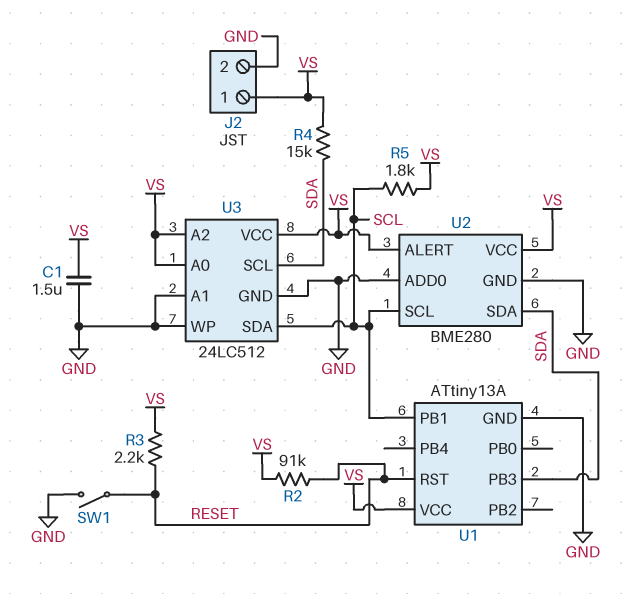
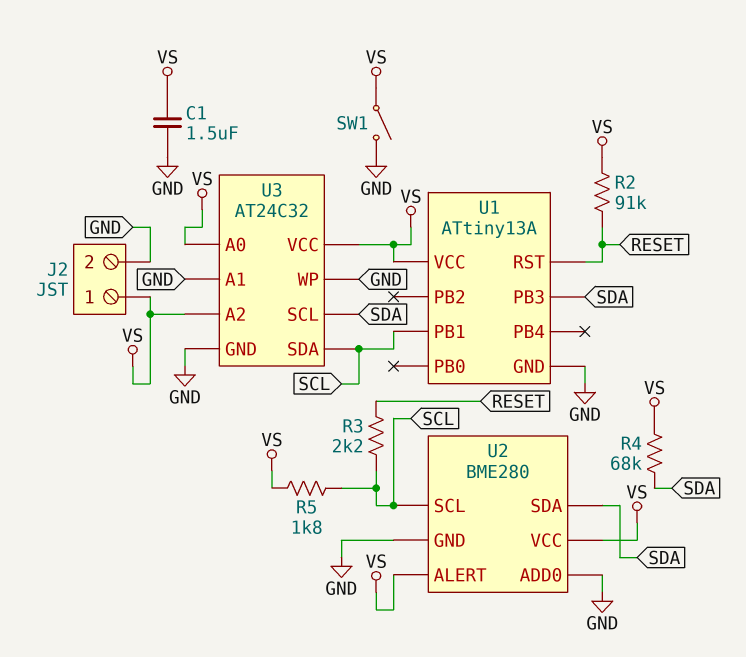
R3: 2.2k (RESET, VS) -> 2.2k (RESET, SCL)
R4: 15k (SDA, VS) -> 68k (SDA, VS)
SW1: switch (GND, RESET) -> switch (GND, VS)
U3: 24LC512 -> AT24C32

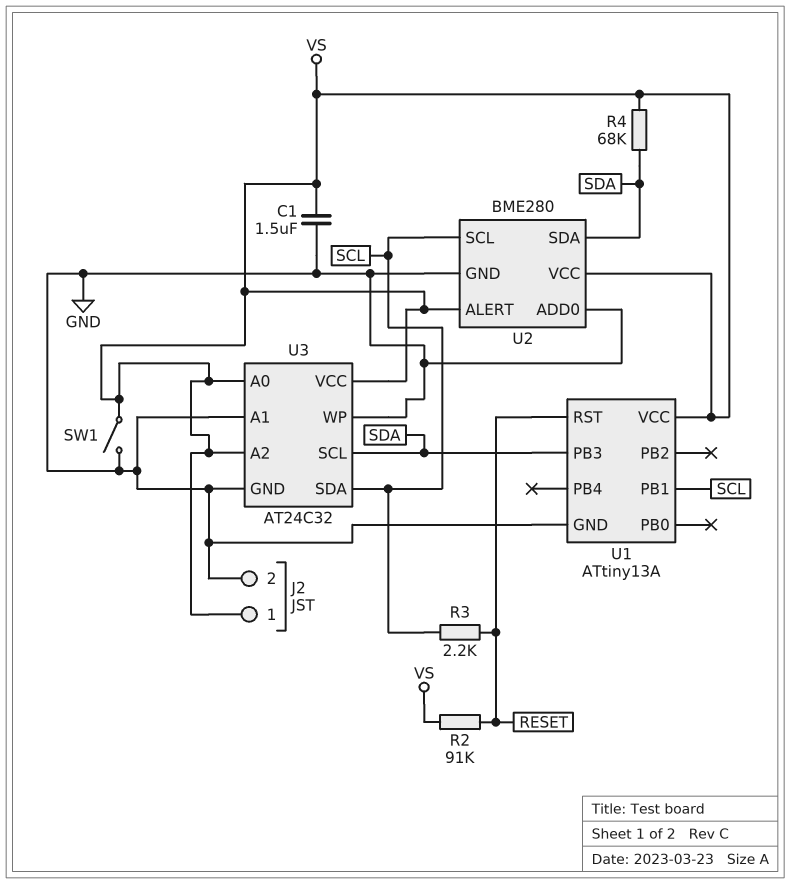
R5: 1.8k (SCL, VS) -> none

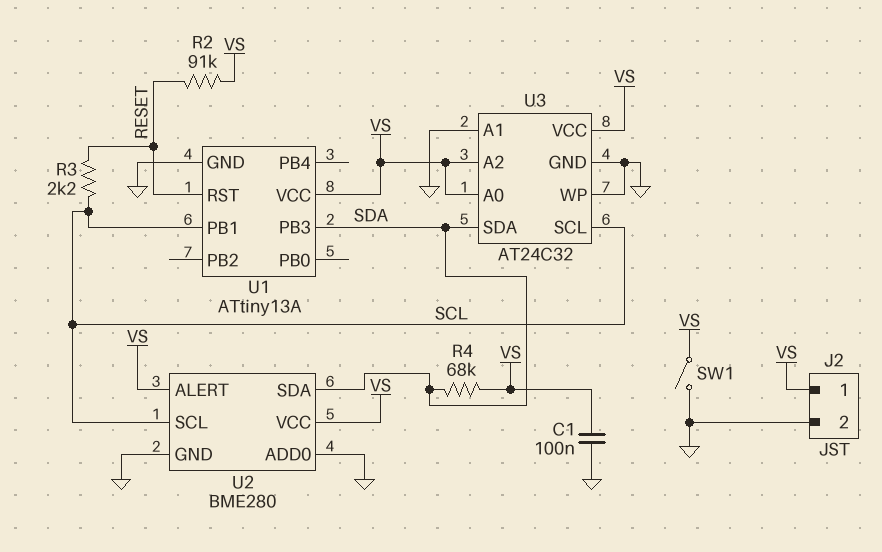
C1: 1.5uF (GND, VS) -> 100nF (GND, VS)
U3 pin SCL: SDA -> SCL
U3 pin SDA: SCL -> SDA

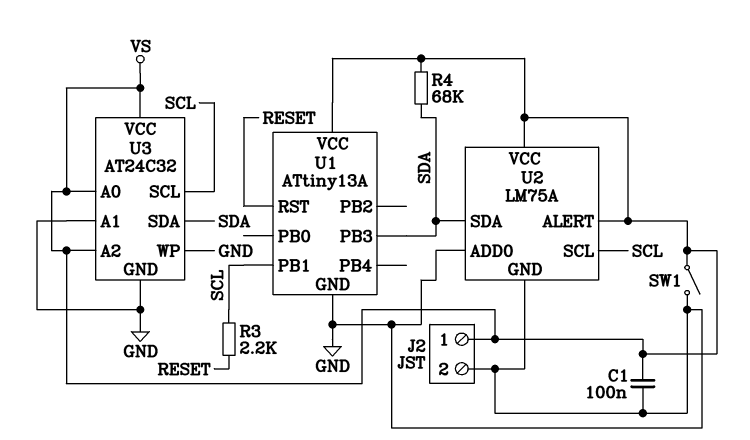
R2: 91k (RESET, VS) -> none
U2: BME280 -> LM75A

